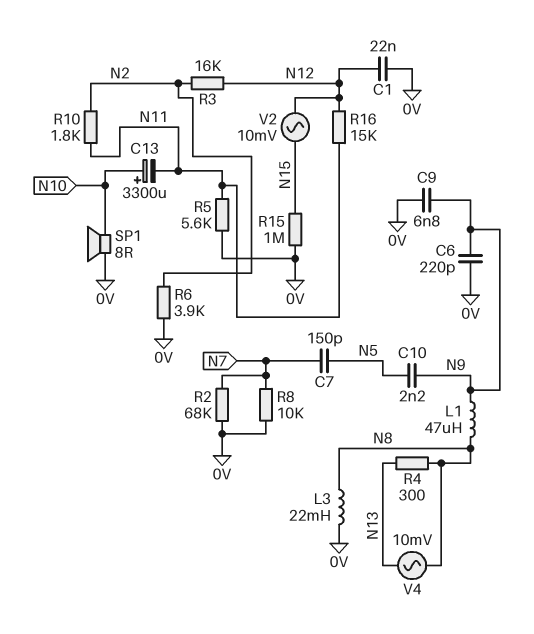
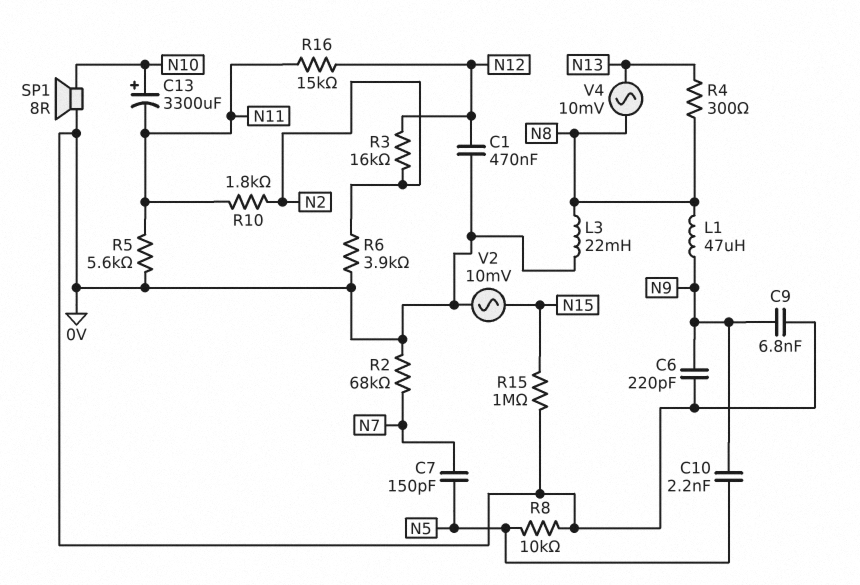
C1: 22nF (0V, N12) -> 470nF (0V, N12)
R8: 10k (0V, N7) -> 10k (0V, N5)
V2: AC 10mV (N12, N15) -> AC 10mV (0V, N15)

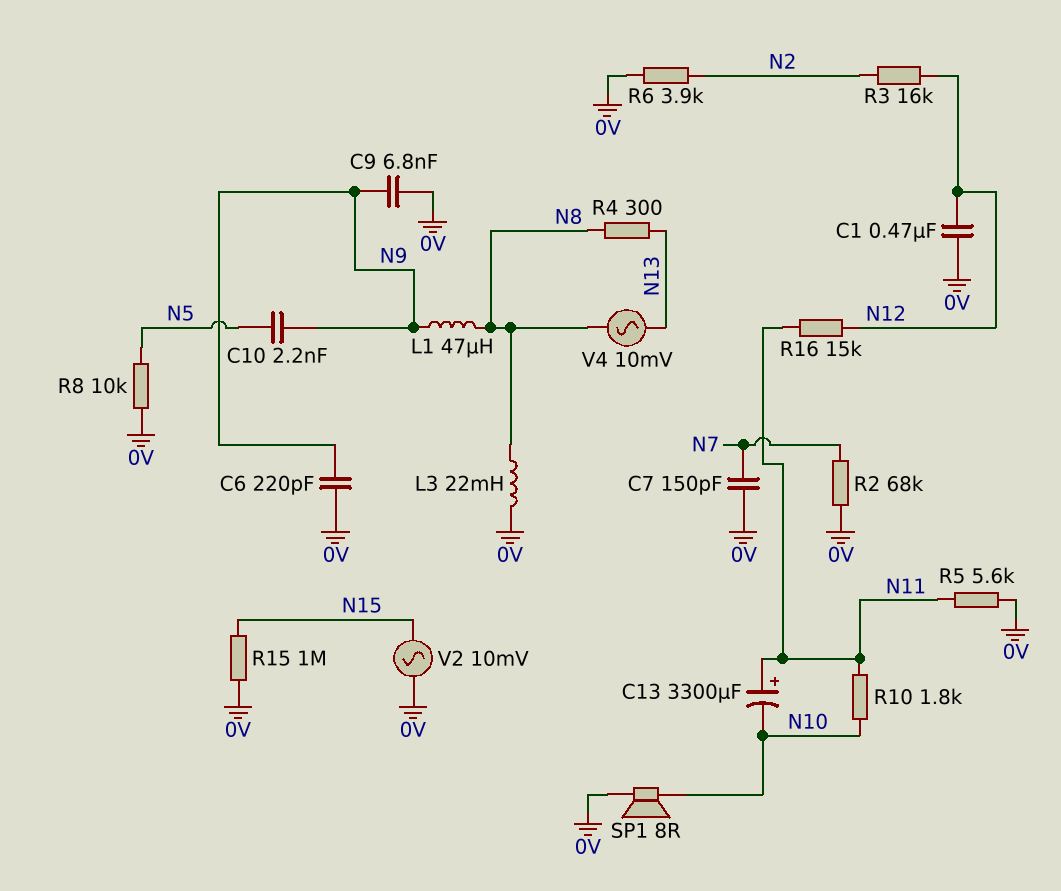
C7: 150pF (N5, N7) -> 150pF (0V, N7)
C13: 3300uF (plus N10, minus N11) -> 3300uF (plus N11, minus N10)
R10: 1.8k (N2, N11) -> 1.8k (N10, N11)

